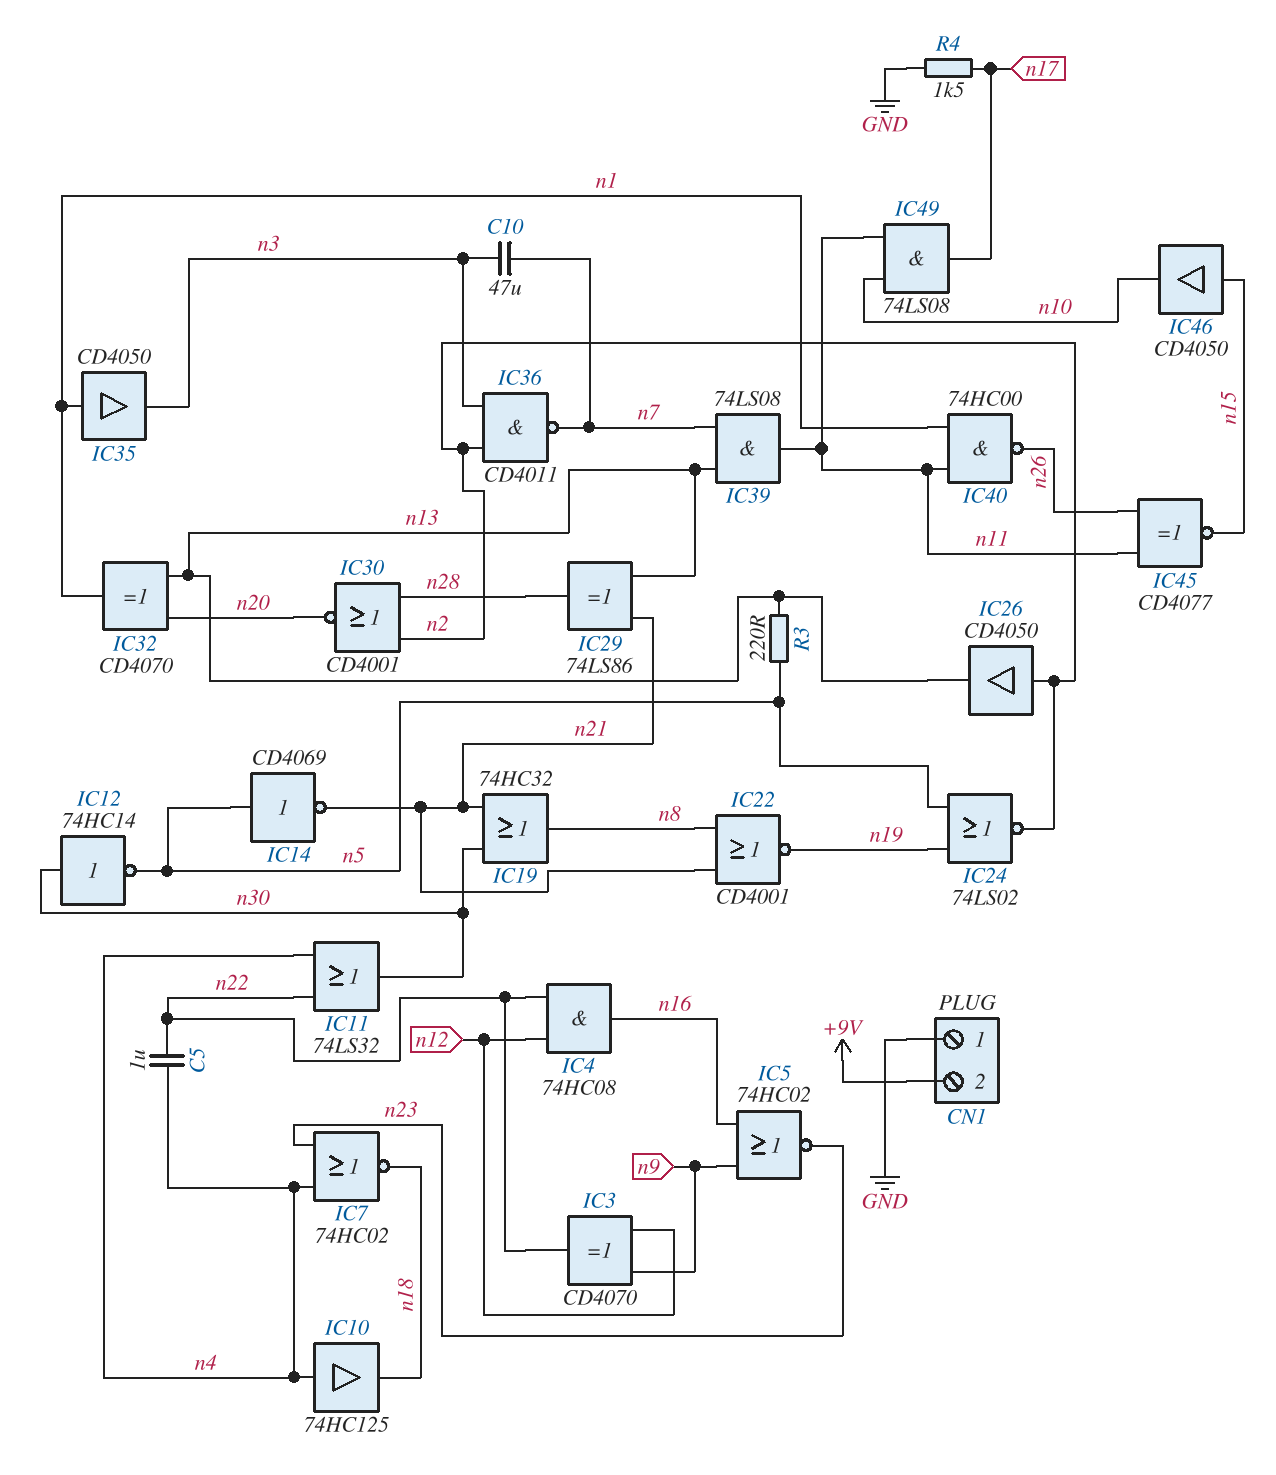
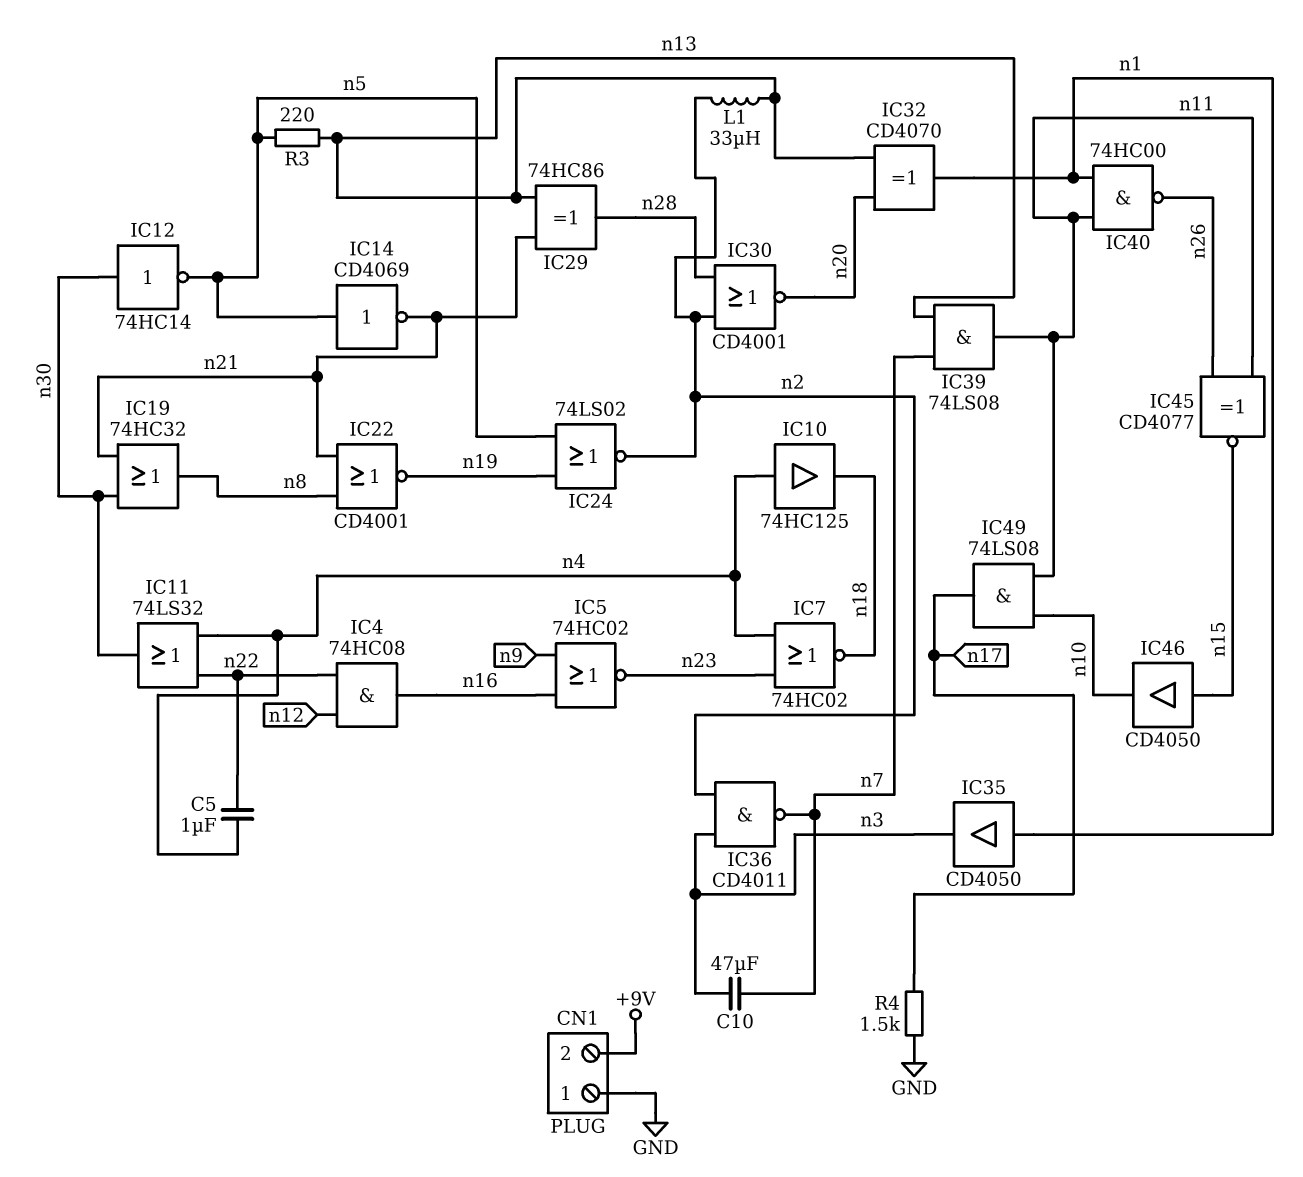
IC3: XOR CD4070 (in n9, in n12, out n22) -> none
IC26: buffer CD4050 (in n2, out n13) -> none
IC29: XOR 74LS86 (in n13, in n21, out n28) -> XOR 74HC86 (in n13, in n21, out n28)
L1: none -> 33uH (n2, n13)

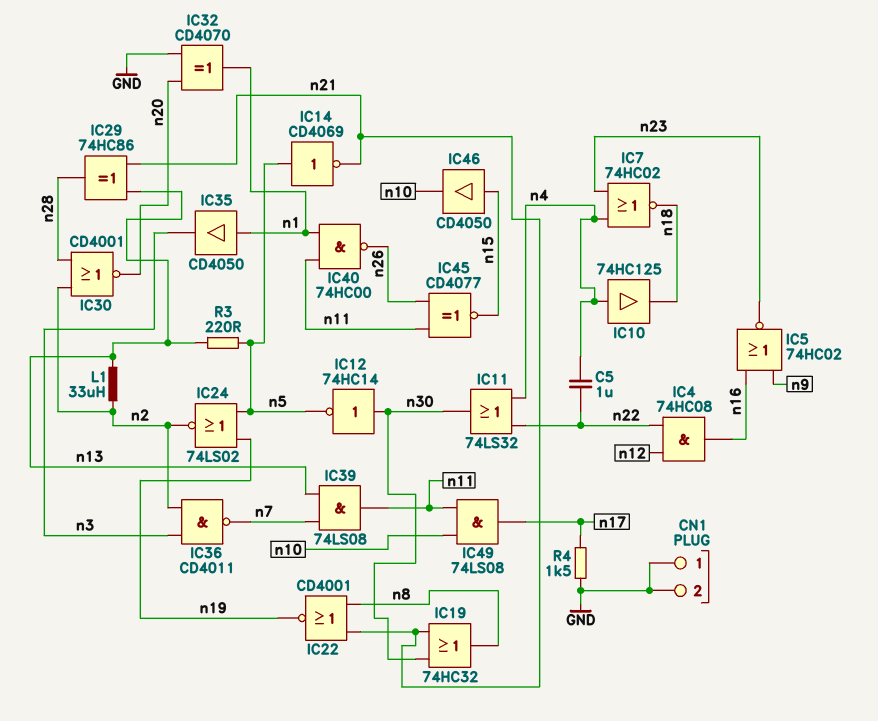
C10: 47uF (n3, n7) -> none
CN1 pin 2: +9V -> GND
IC32: XOR CD4070 (in n13, in n20, out n1) -> XOR CD4070 (in GND, in n20, out n1)

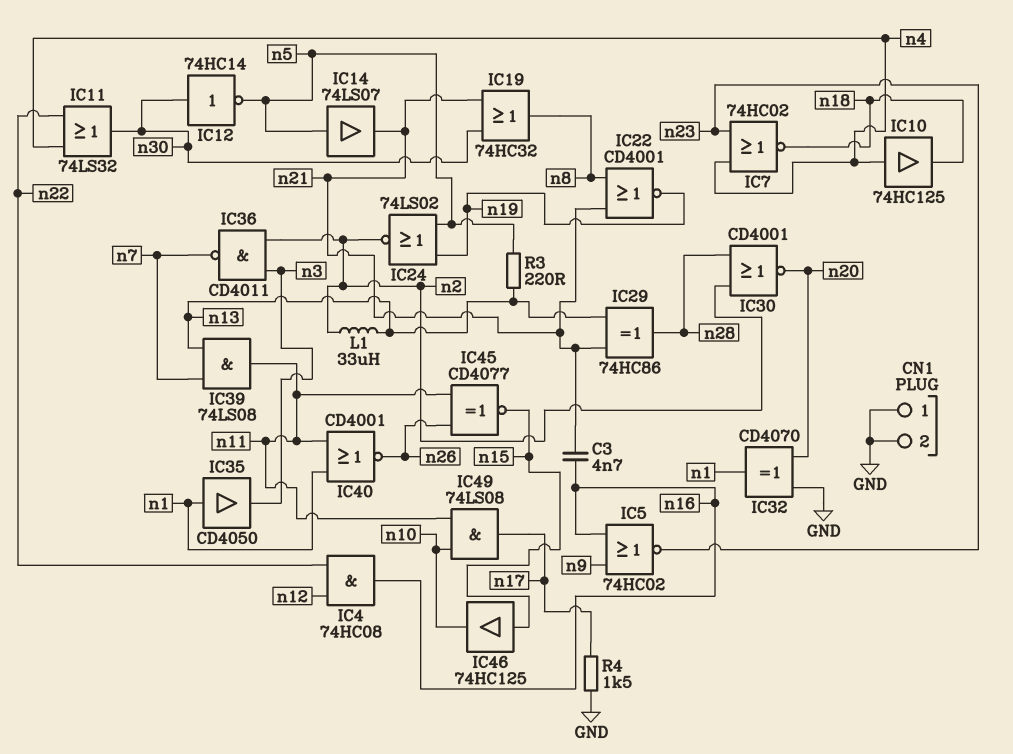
C3: none -> 4.7nF (n16, n21)
C5: 1uF (n4, n22) -> none
IC14: NOT CD4069 (in n5, out n21) -> buffer 74LS07 (in n5, out n21)
IC40: NAND 74HC00 (in n1, in n11, out n26) -> NOR CD4001 (in n1, in n11, out n26)
IC46: buffer CD4050 (in n15, out n10) -> buffer 74HC125 (in n15, out n10)

